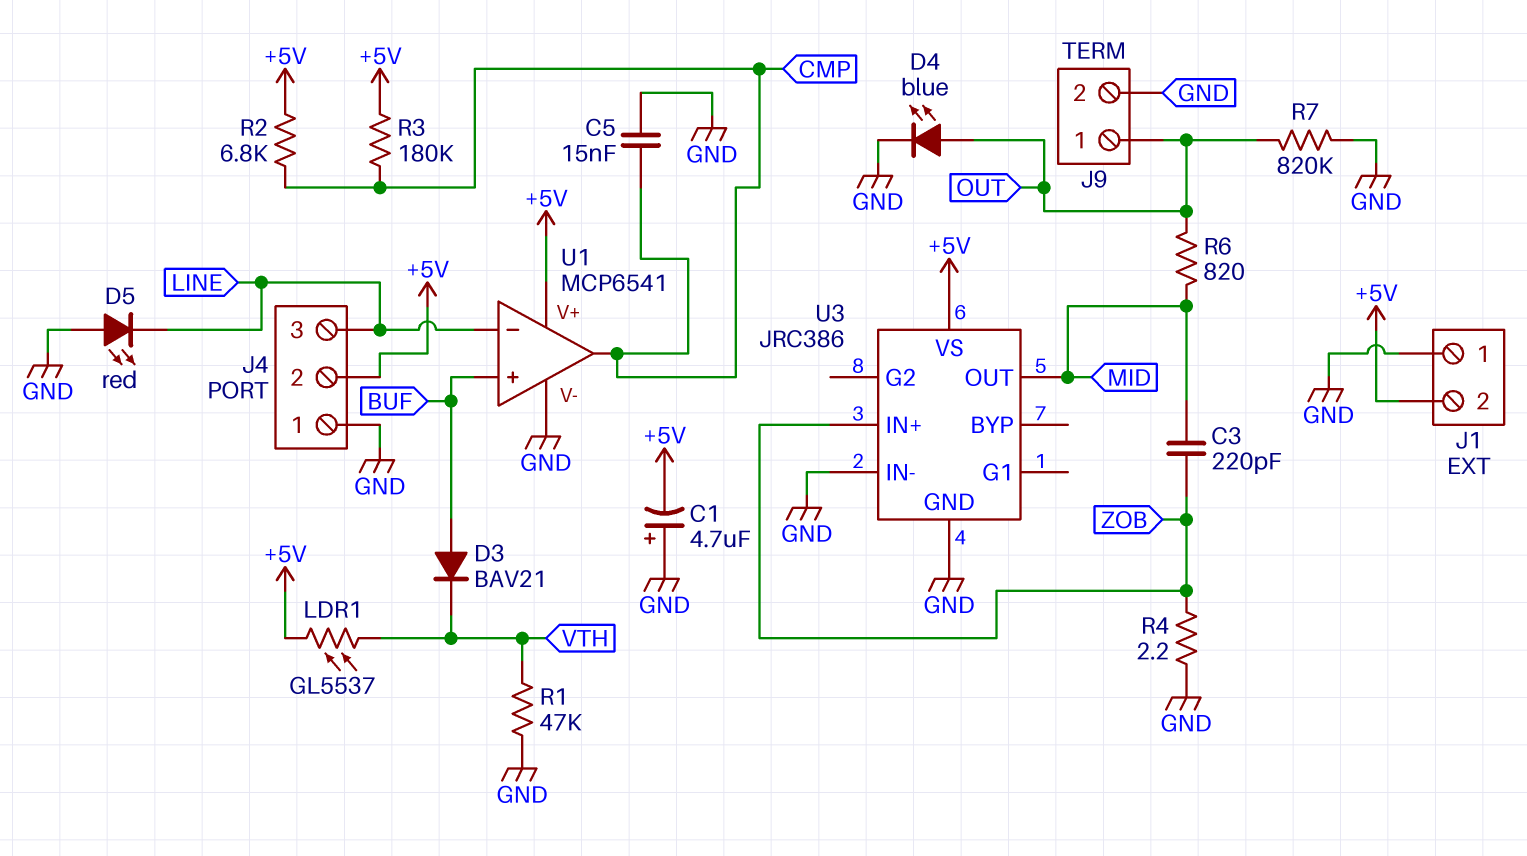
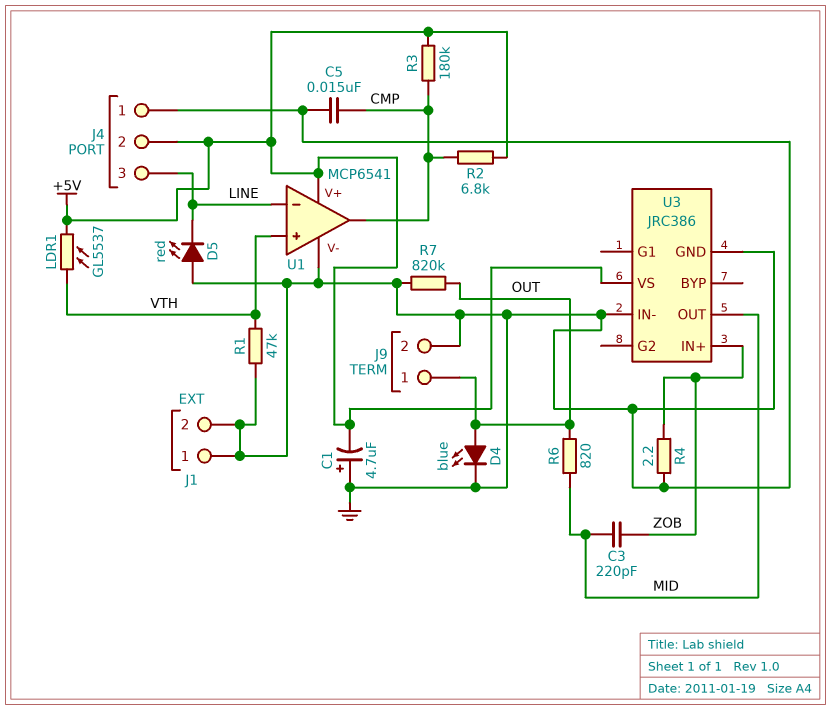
D3: diode BAV21 (A BUF, K VTH) -> none
J1 pin 2: +5V -> GND
U1 pin in+: BUF -> VTH

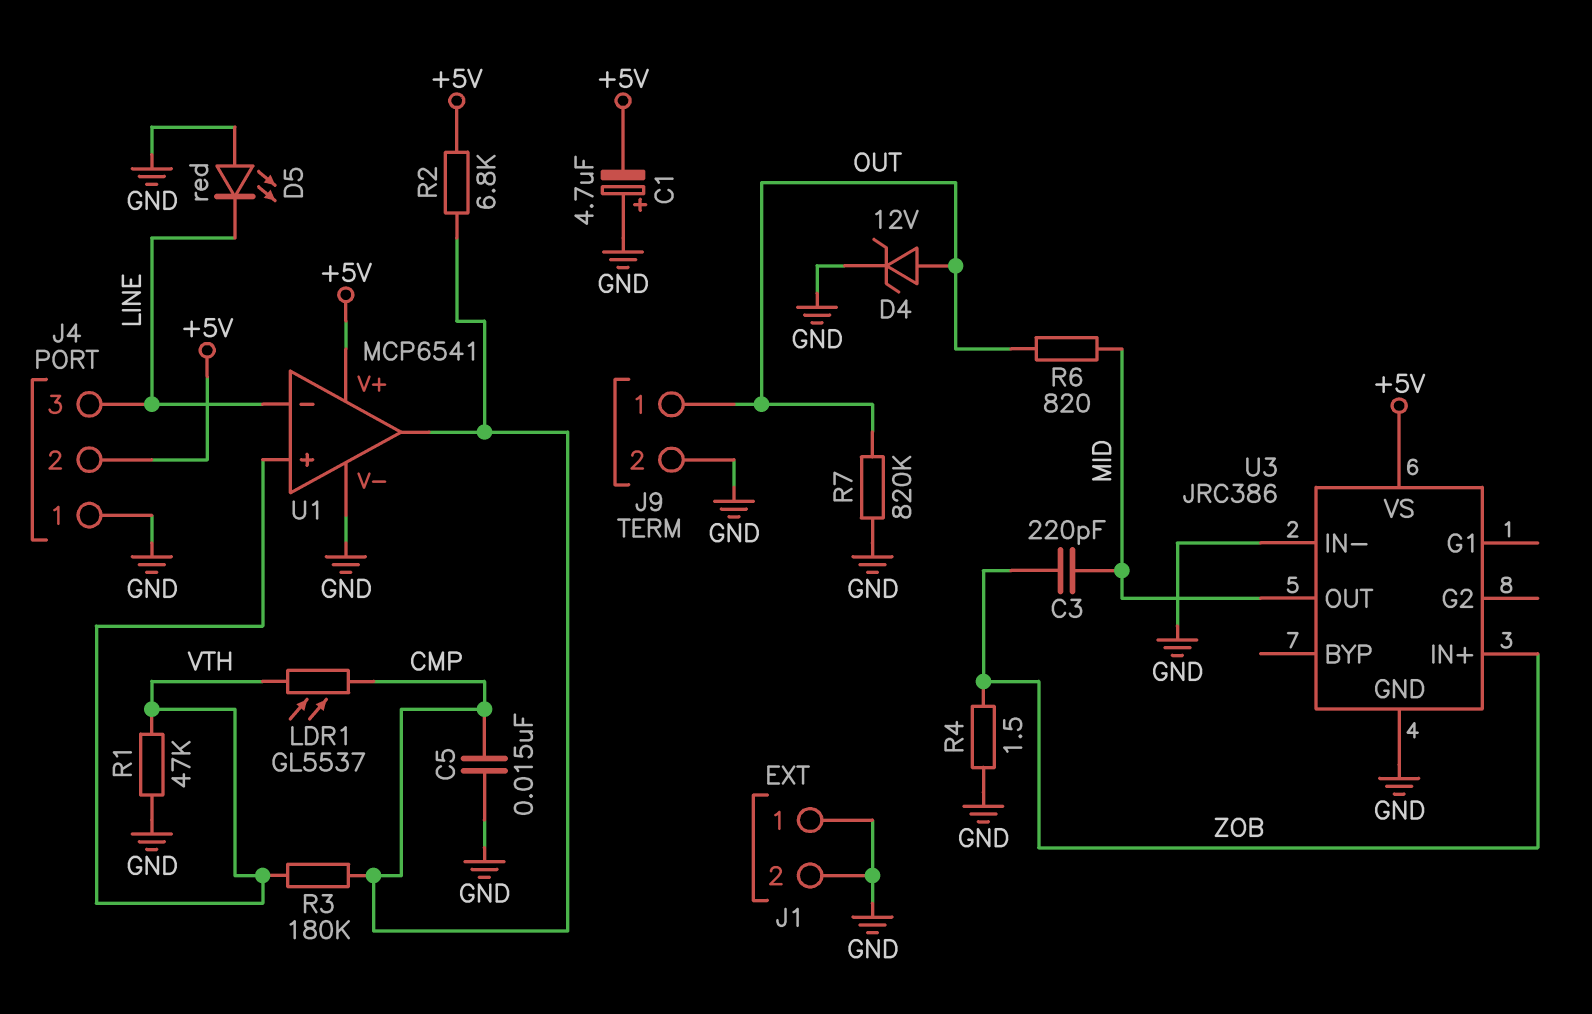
D4: LED blue (A OUT, K GND) -> zener 12V (A OUT, K GND)
LDR1: GL5537 (+5V, VTH) -> GL5537 (CMP, VTH)
R3: 180k (+5V, CMP) -> 180k (CMP, VTH)
R4: 2.2 (GND, ZOB) -> 1.5 (GND, ZOB)

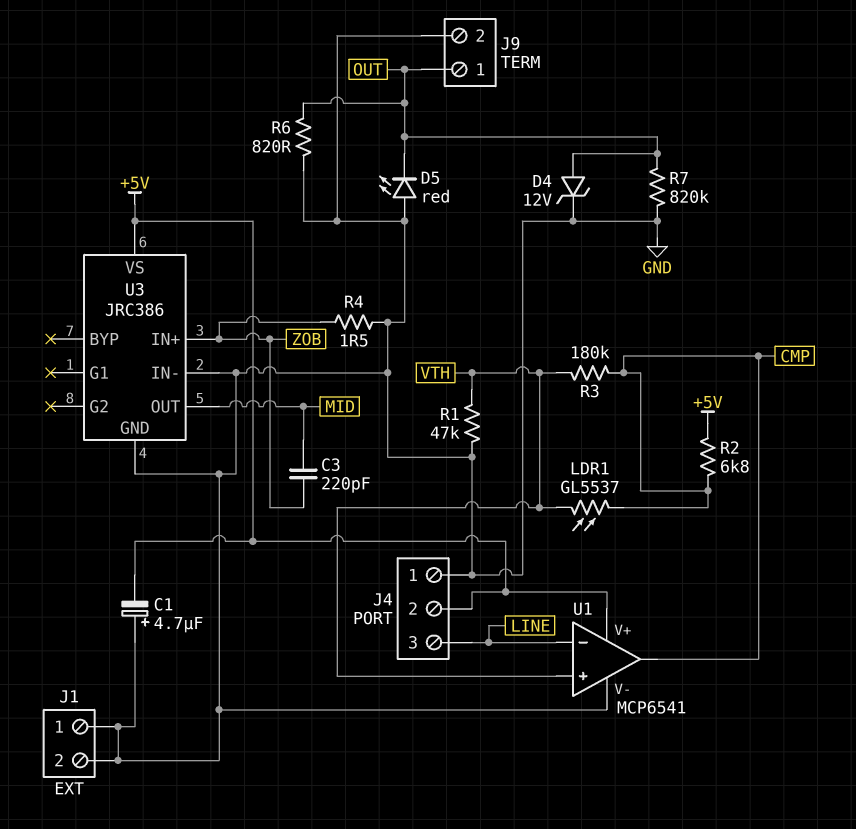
C5: 15nF (CMP, GND) -> none
D5: LED red (A GND, K LINE) -> LED red (A GND, K OUT)
R6: 820 (MID, OUT) -> 820 (GND, OUT)

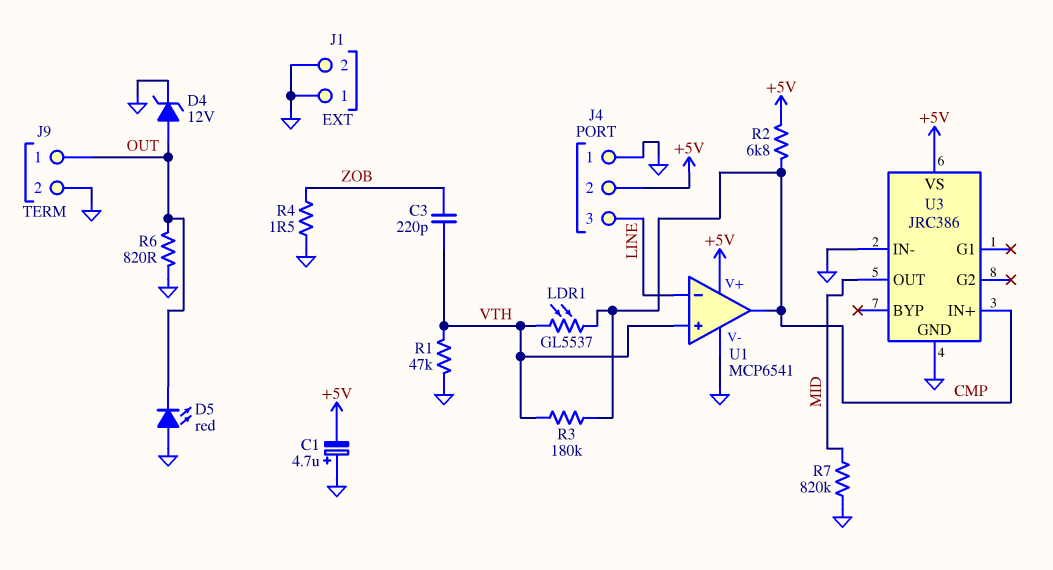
C3: 220pF (MID, ZOB) -> 220pF (VTH, ZOB)
R7: 820k (GND, OUT) -> 820k (GND, MID)
U3 pin IN+: ZOB -> CMP

